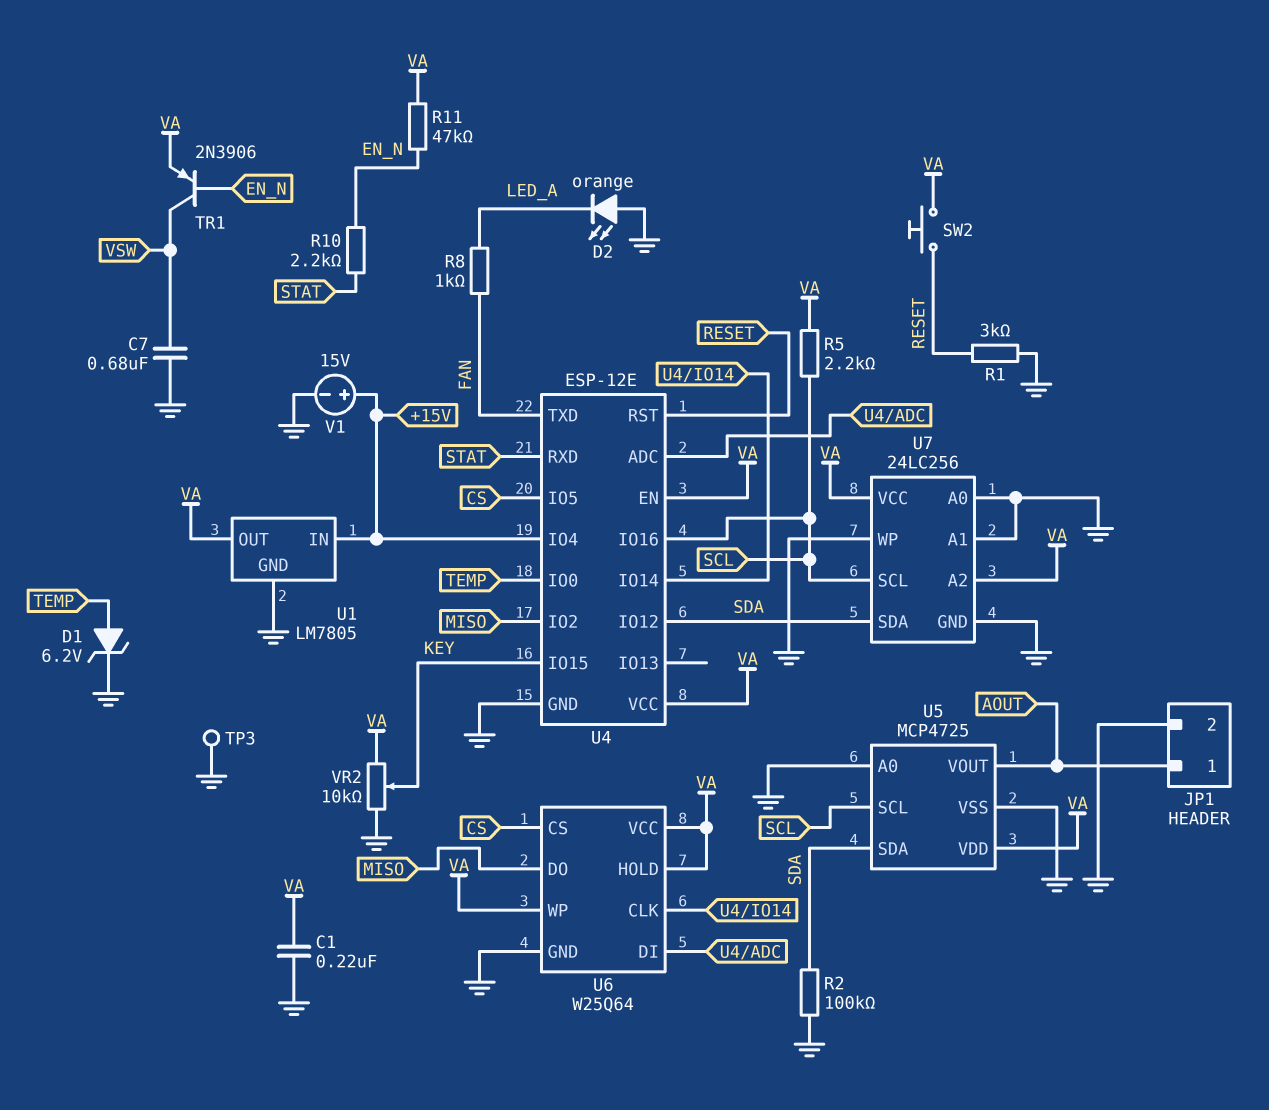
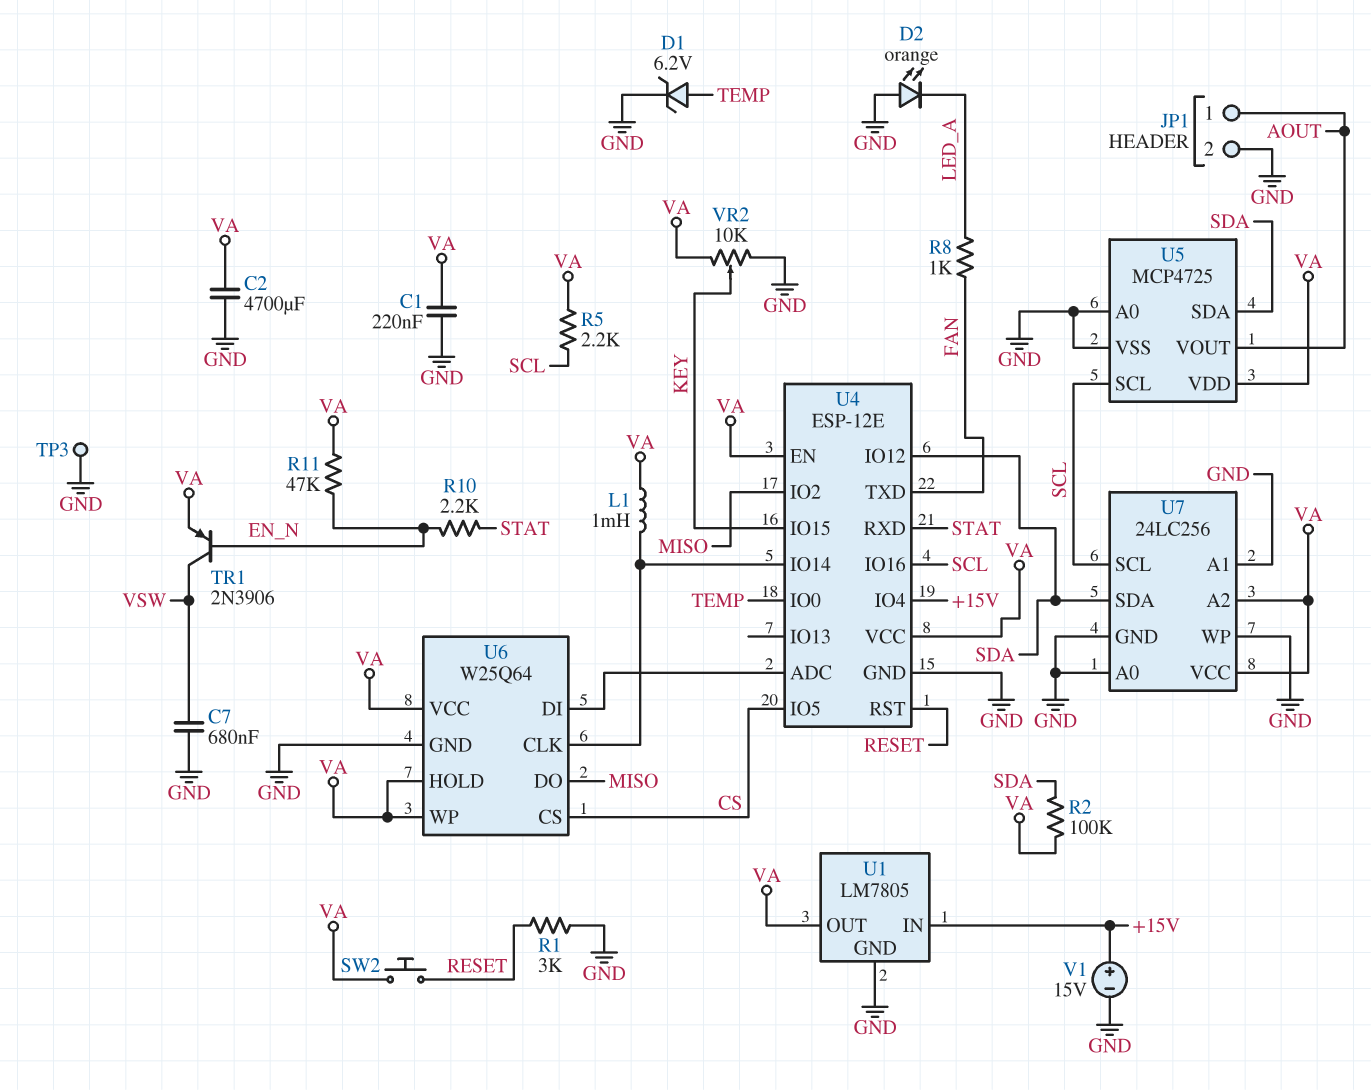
C2: none -> 4700uF (GND, VA)
L1: none -> 1mH (U4/IO14, VA)
R2: 100k (GND, SDA) -> 100k (SDA, VA)

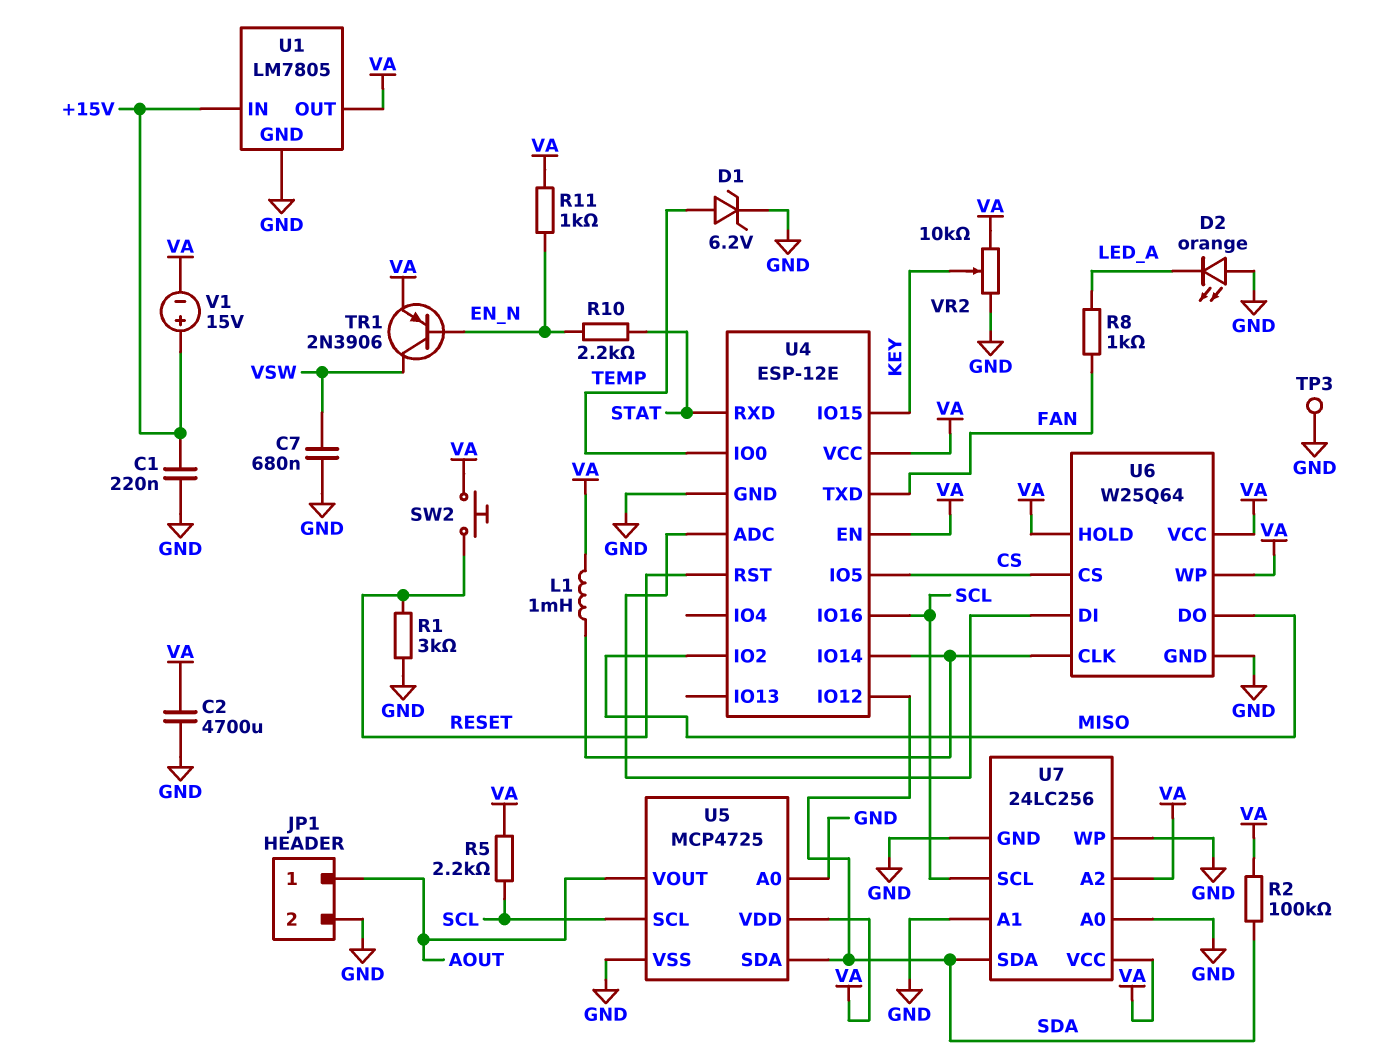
C1: 220nF (GND, VA) -> 220nF (+15V, GND)
R11: 47k (EN_N, VA) -> 1k (EN_N, VA)
U4 pin IO4: +15V -> none
V1: 15V (plus +15V, minus GND) -> 15V (plus +15V, minus VA)

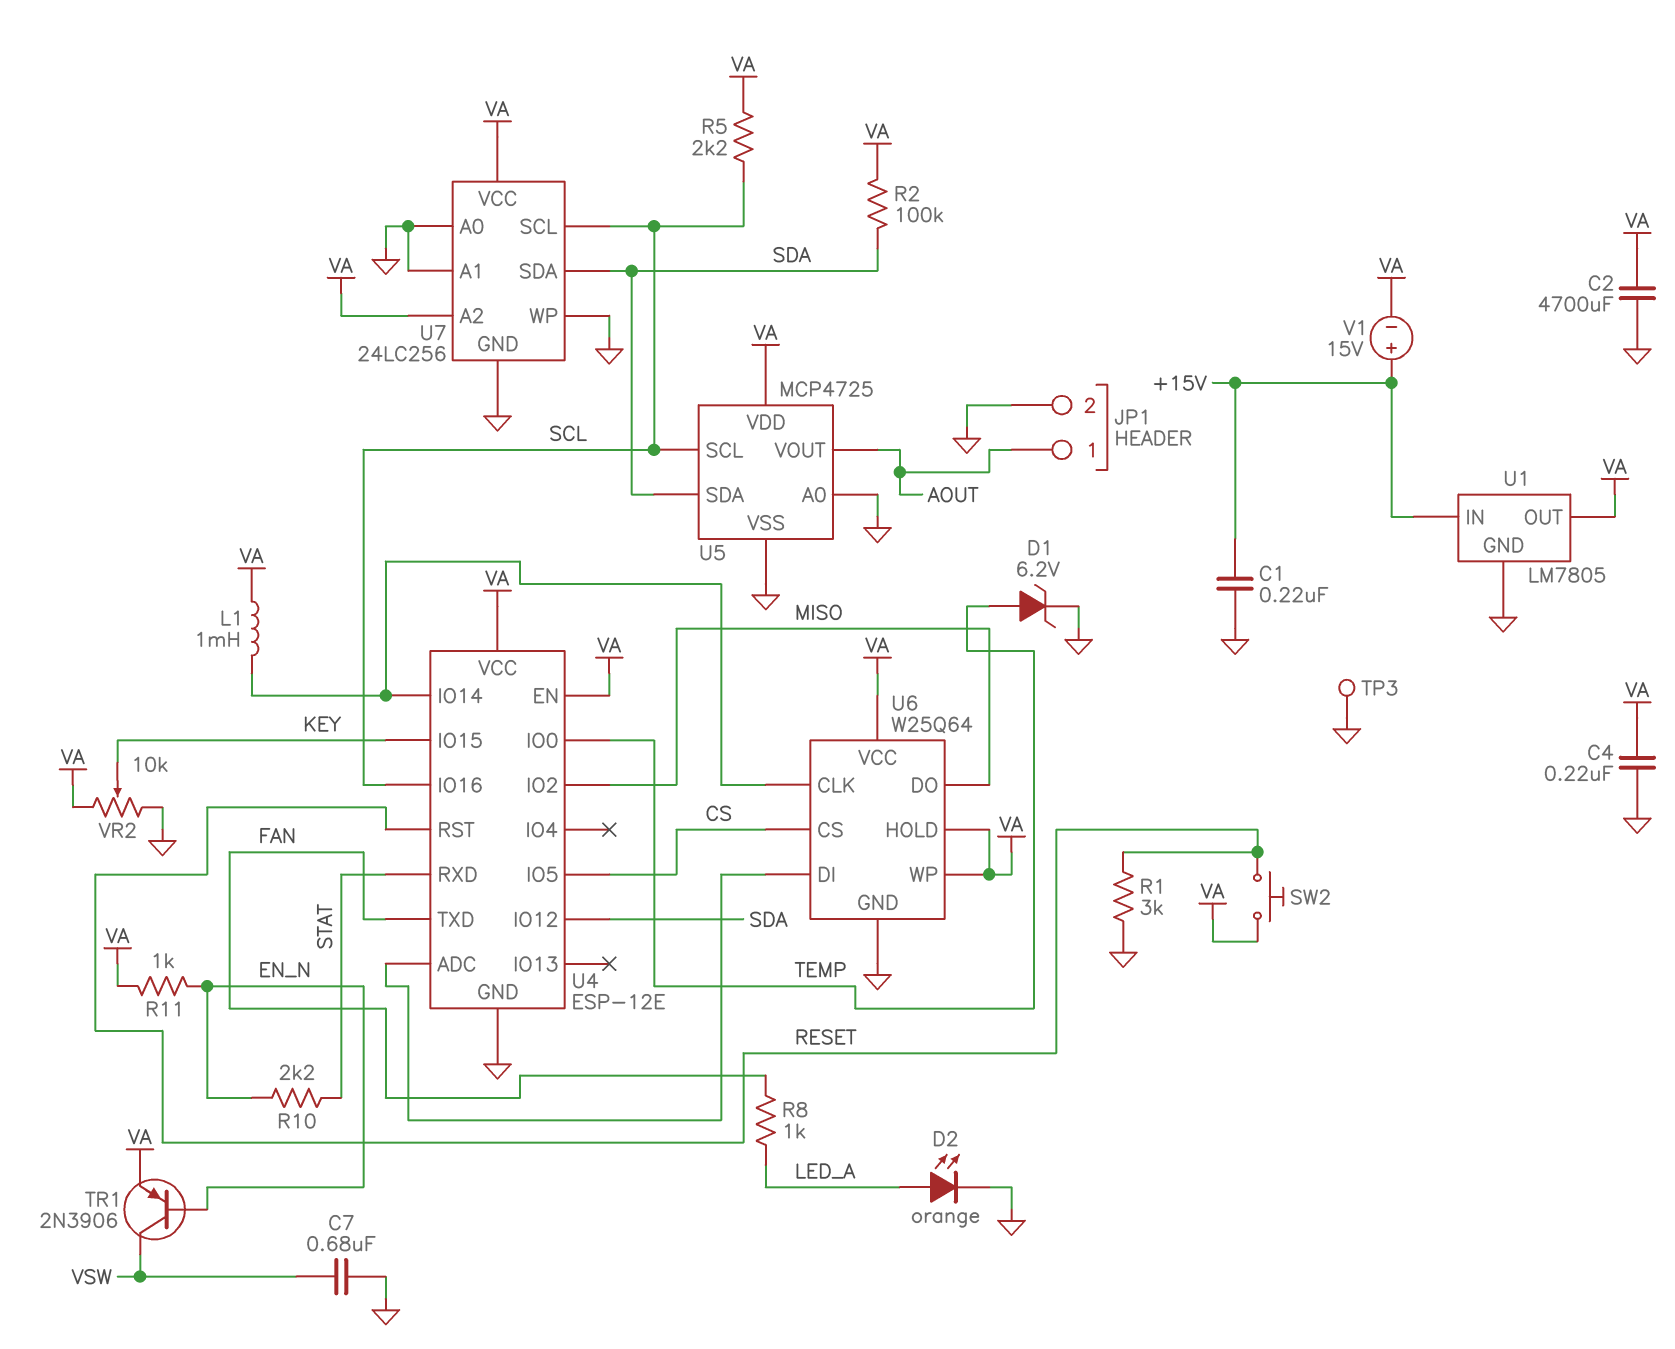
C4: none -> 220nF (GND, VA)
D2: LED orange (A GND, K LED_A) -> LED orange (A LED_A, K GND)

